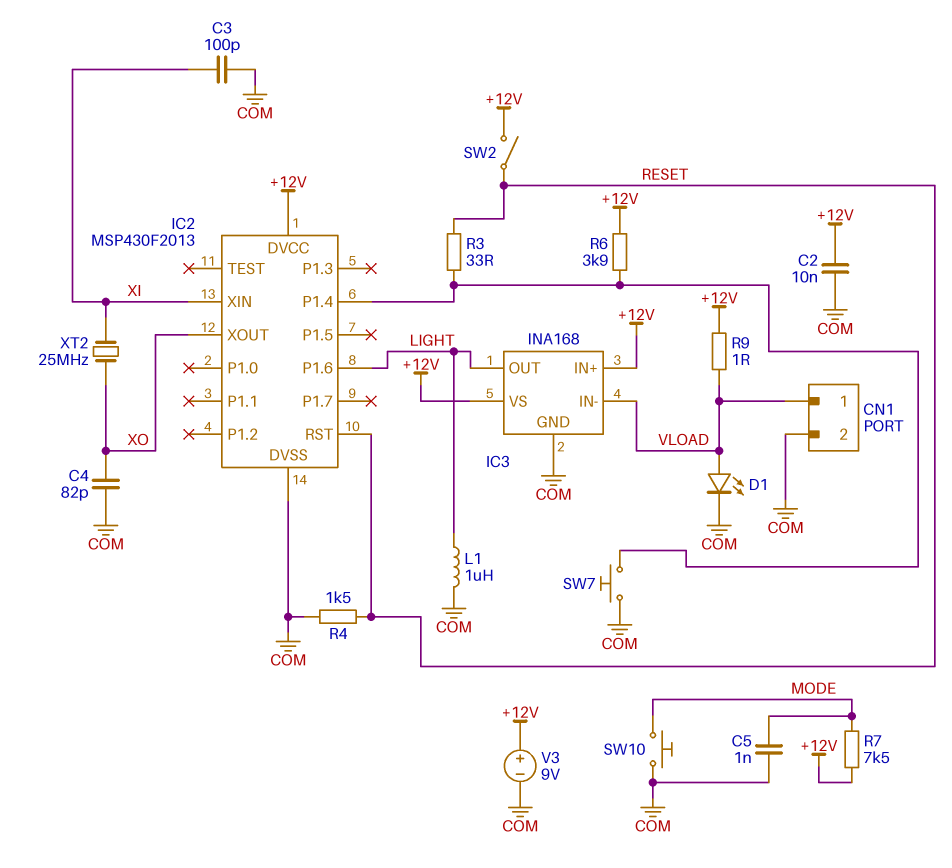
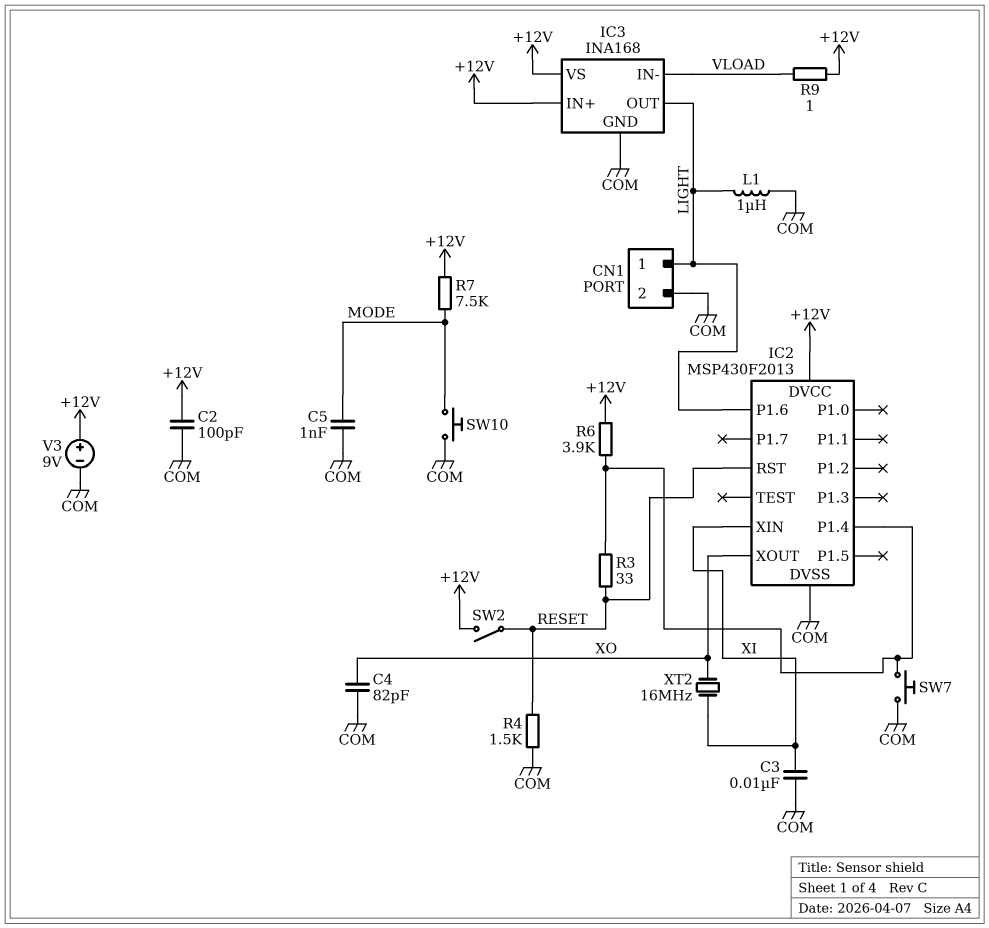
C2: 10nF (+12V, COM) -> 100pF (+12V, COM)
C3: 100pF (COM, XI) -> 10nF (COM, XI)
CN1 pin 1: VLOAD -> LIGHT
D1: LED (A VLOAD, K COM) -> none
XT2: 25MHz (XI, XO) -> 16MHz (XI, XO)

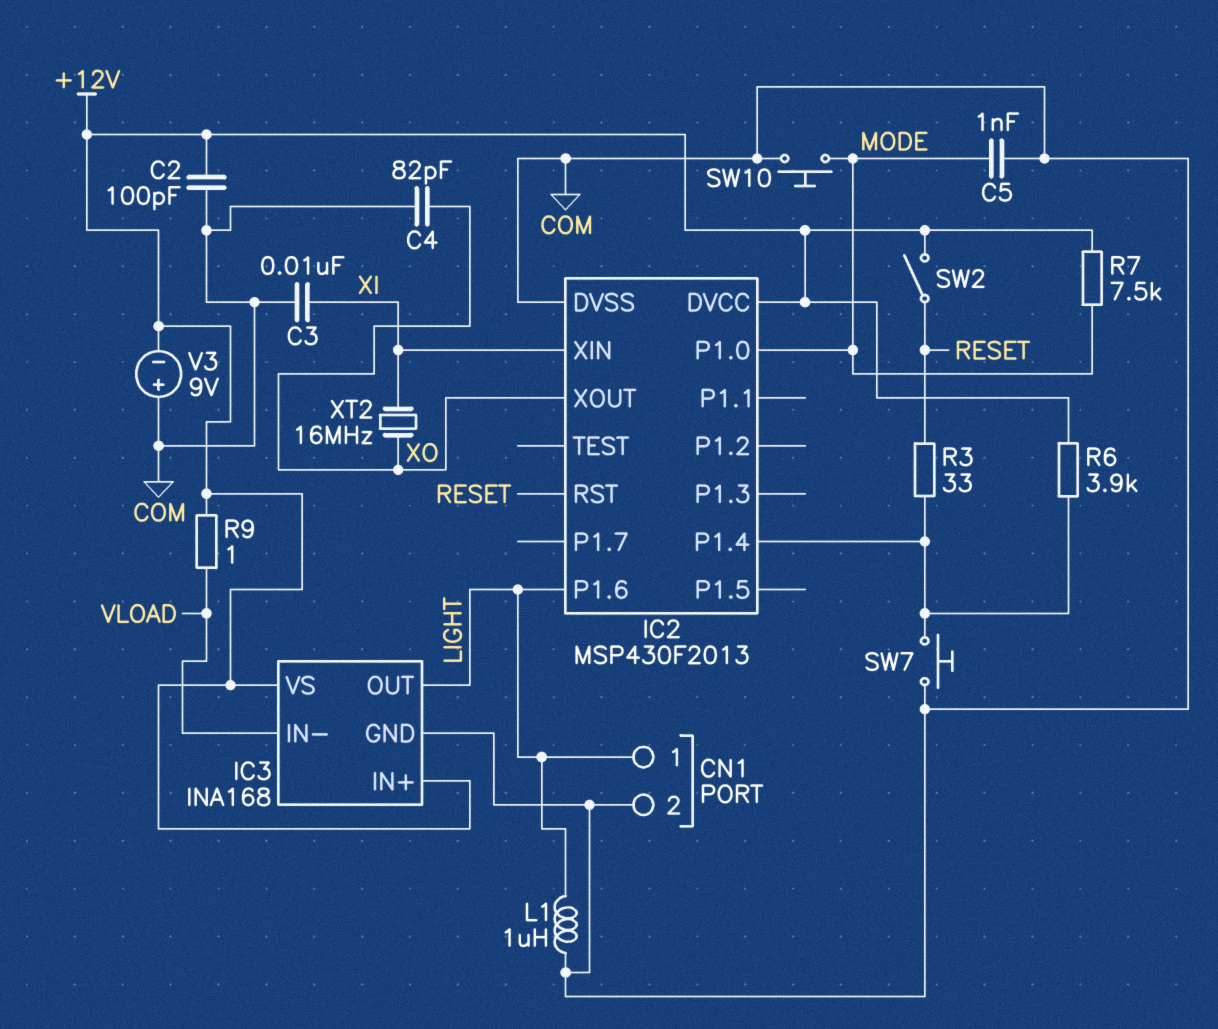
IC2 pin P1.0: none -> MODE
R4: 1.5k (COM, RESET) -> none
V3: 9V (plus +12V, minus COM) -> 9V (plus COM, minus +12V)

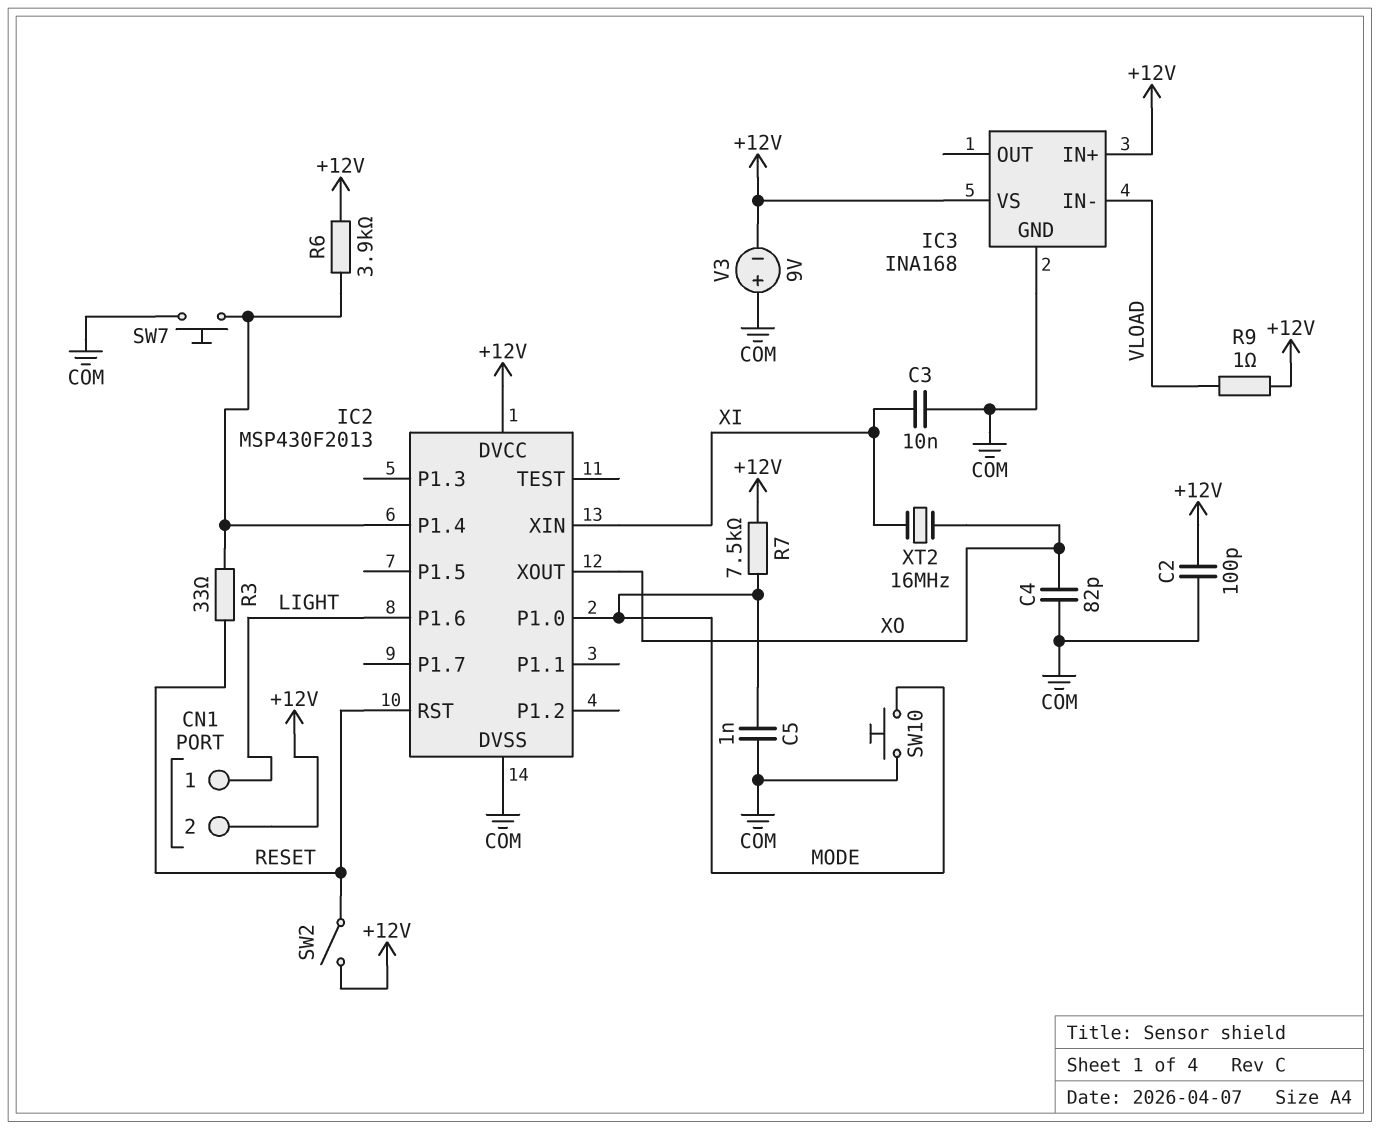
CN1 pin 2: COM -> +12V
IC3 pin OUT: LIGHT -> none
L1: 1uH (COM, LIGHT) -> none

